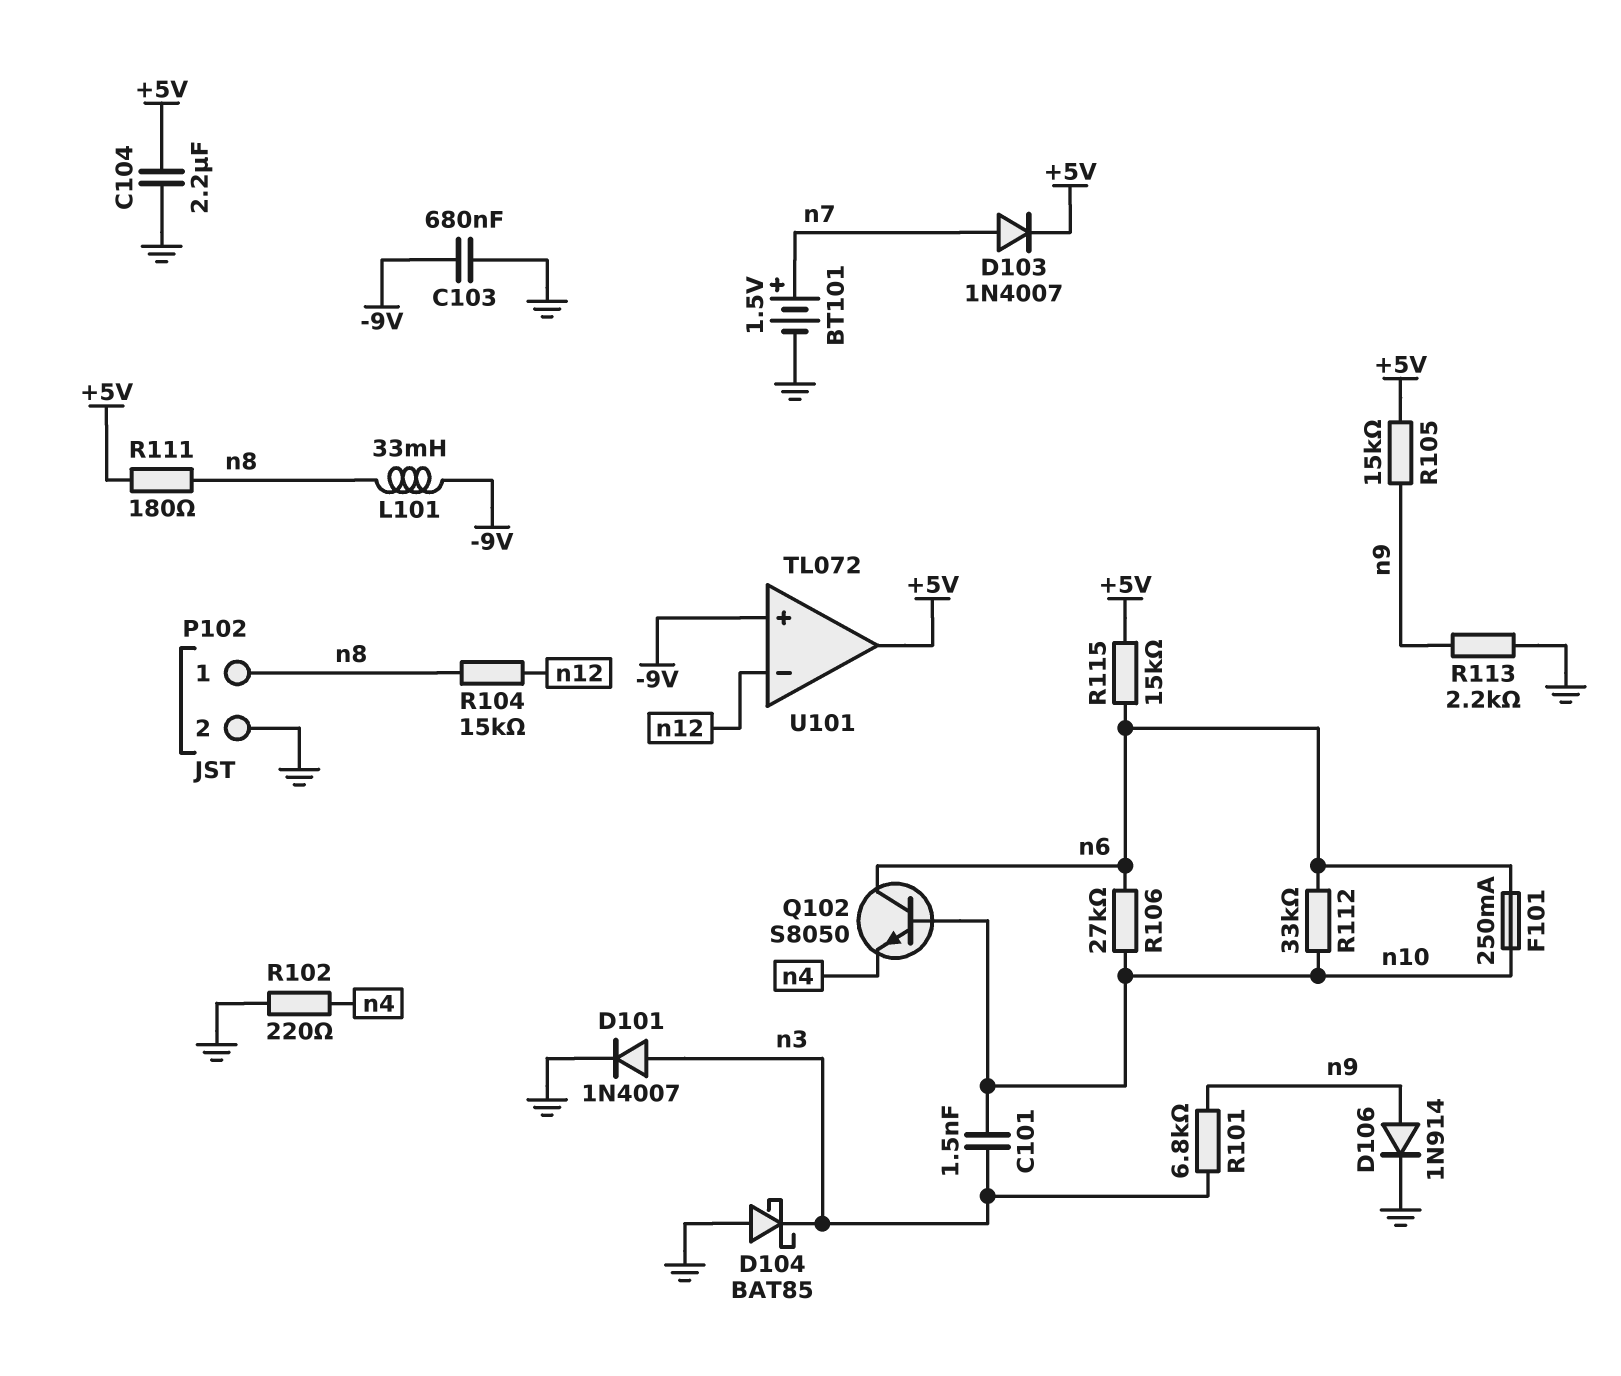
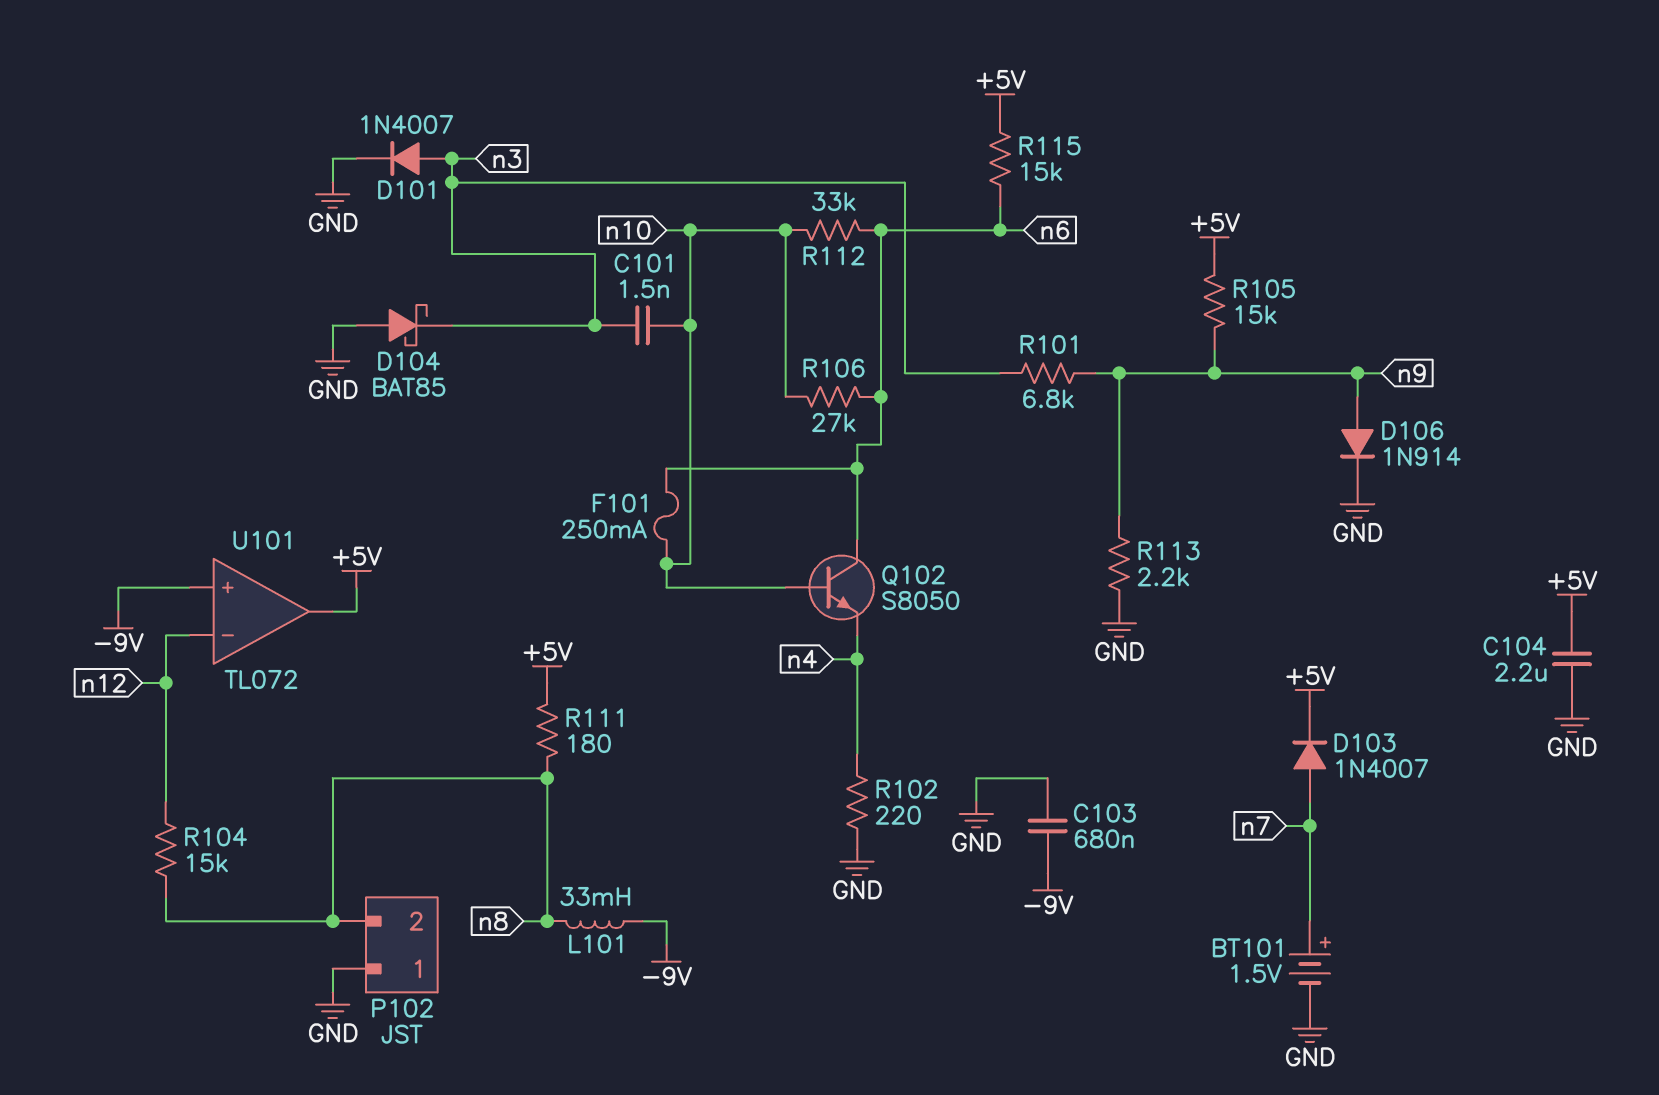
P102 pin 1: n8 -> GND
P102 pin 2: GND -> n8

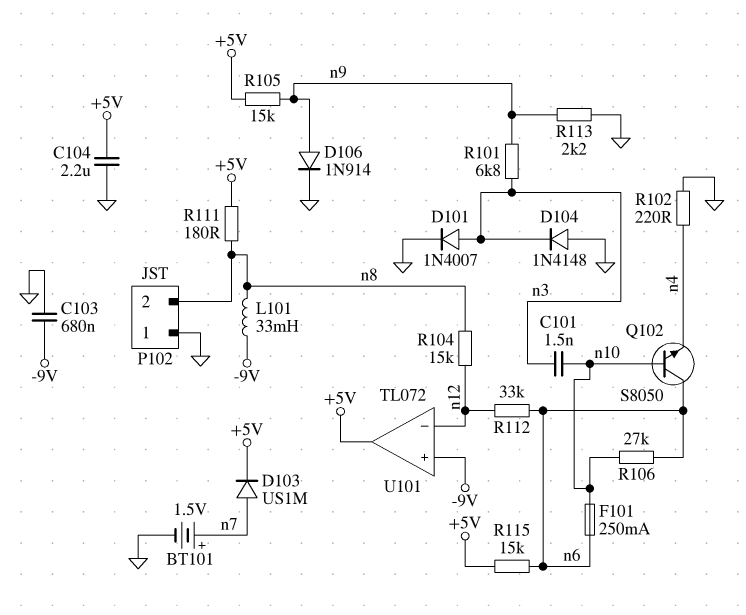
D103: diode 1N4007 (A n7, K +5V) -> diode US1M (A n7, K +5V)
D104: schottky BAT85 (A GND, K n3) -> diode 1N4148 (A GND, K n3)
R112: 33k (n6, n10) -> 33k (n6, n12)

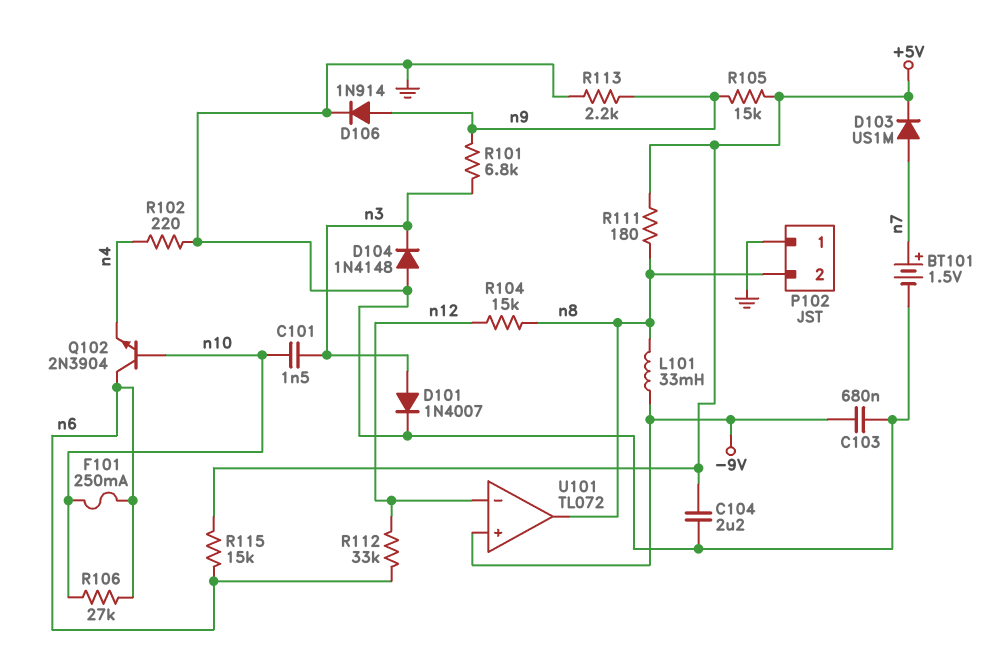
Q102: NPN S8050 (B n10, C n6, E n4) -> NPN 2N3904 (B n10, C n6, E n4)
U101 pin out: +5V -> n8

